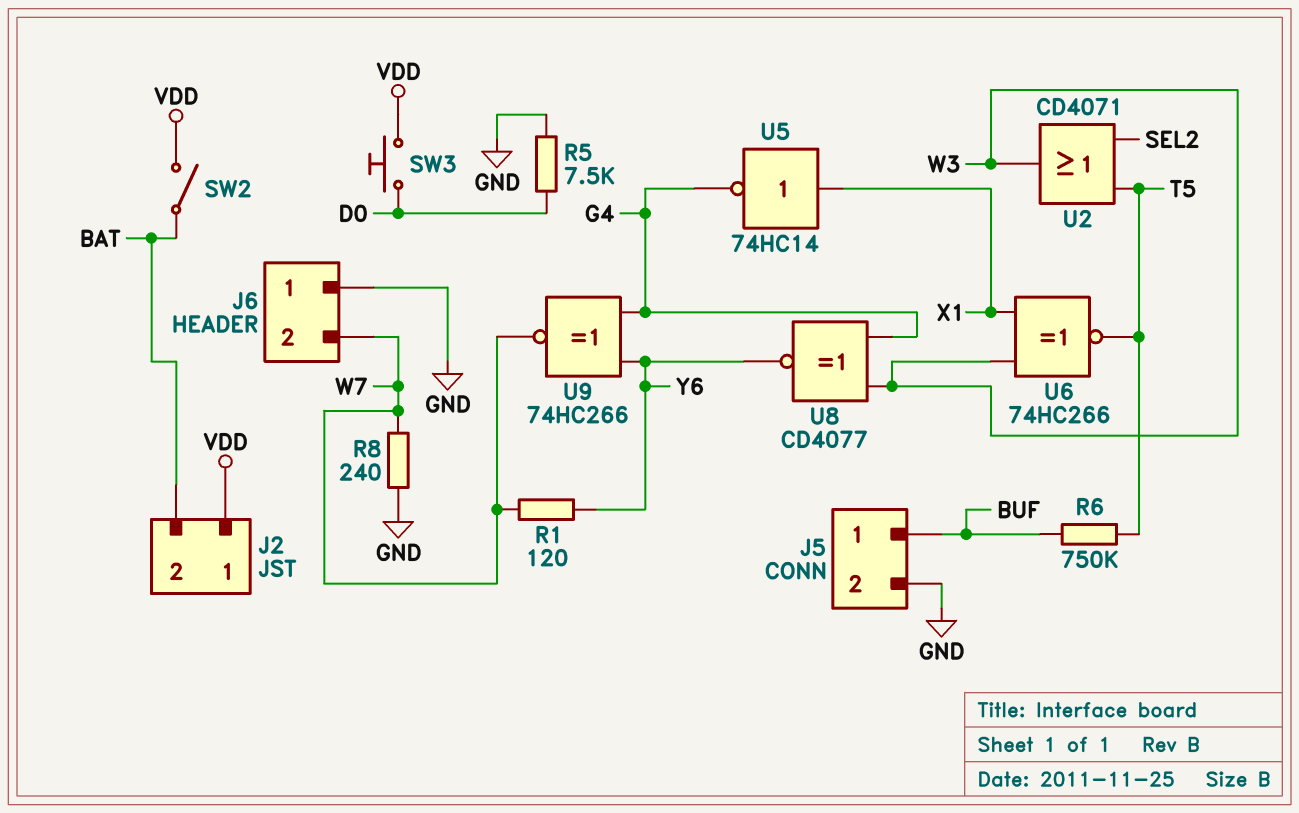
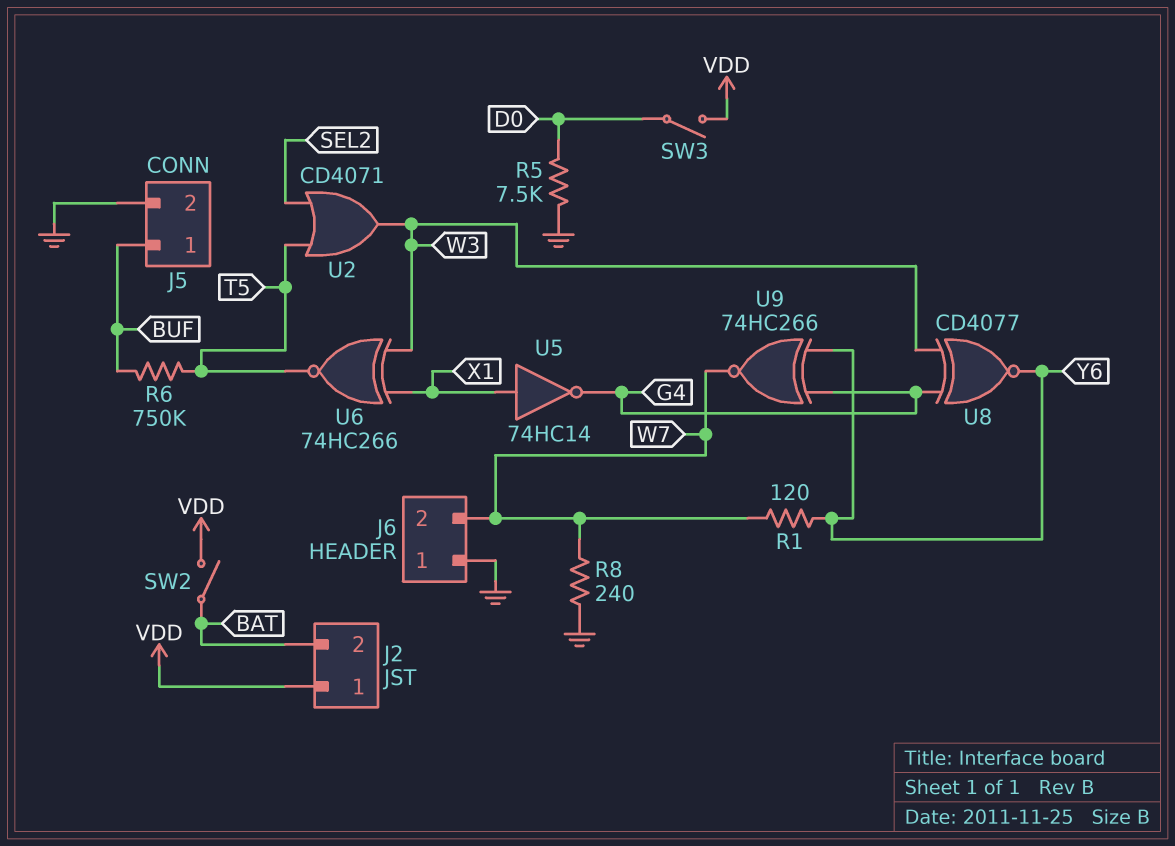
SW3: button (D0, VDD) -> switch (D0, VDD)

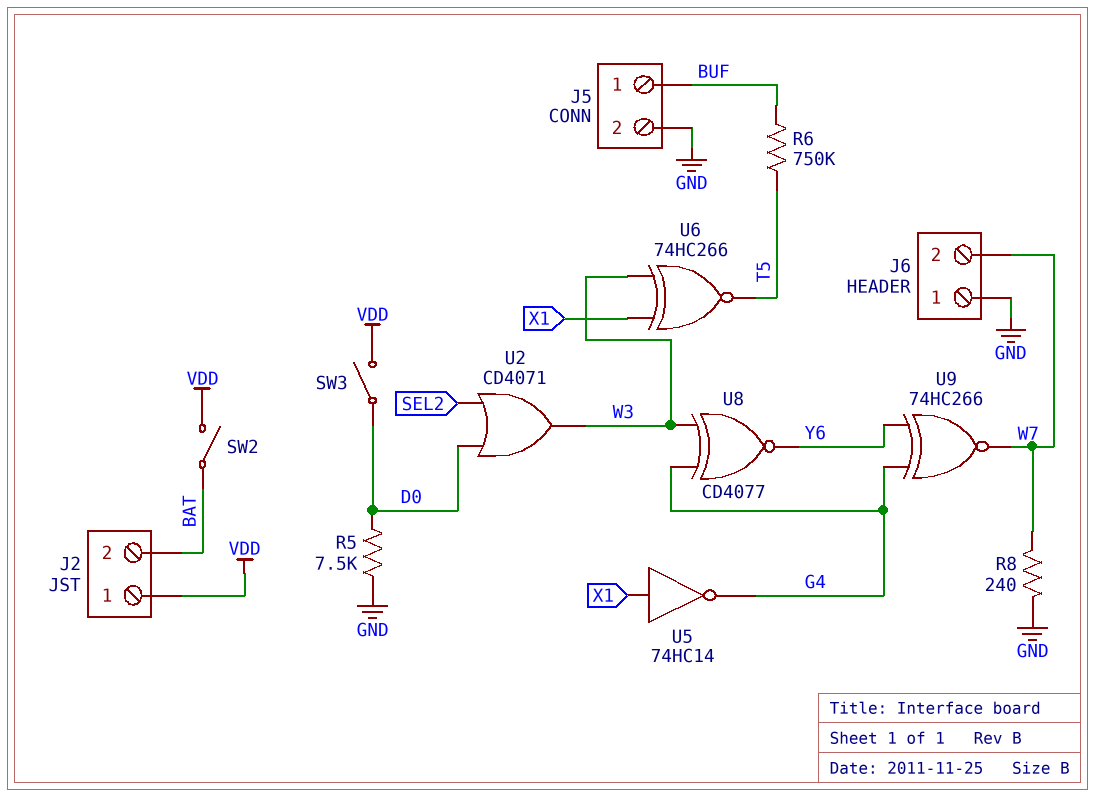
R1: 120 (W7, Y6) -> none
U2: OR CD4071 (in SEL2, in T5, out W3) -> OR CD4071 (in D0, in SEL2, out W3)

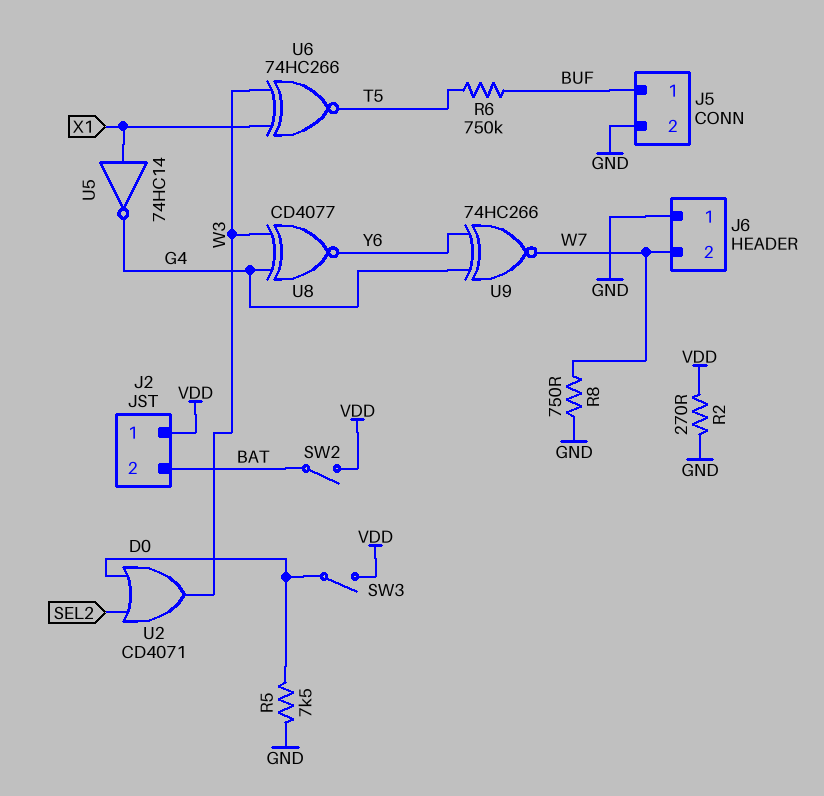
R2: none -> 270 (GND, VDD)
R8: 240 (GND, W7) -> 750 (GND, W7)

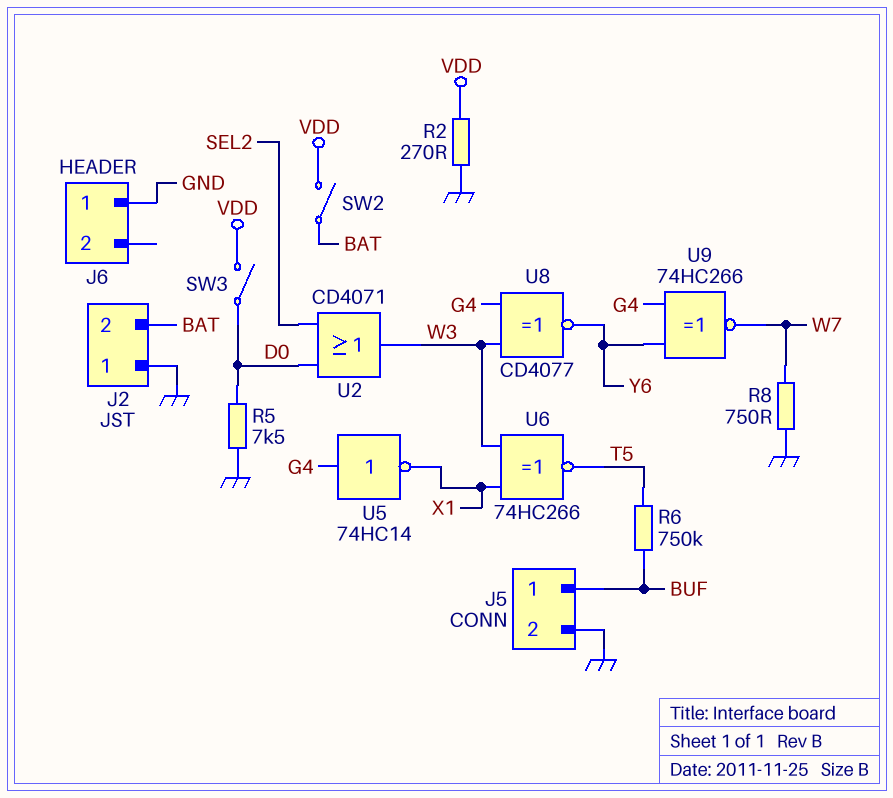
J2 pin 1: VDD -> GND
J6 pin 2: W7 -> none
U5: NOT 74HC14 (in X1, out G4) -> NOT 74HC14 (in G4, out X1)

